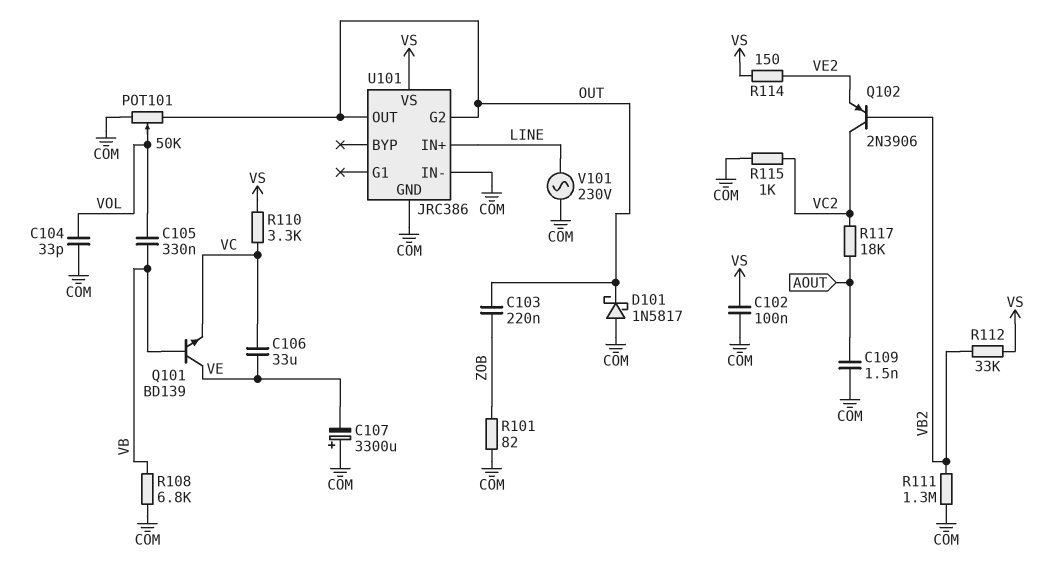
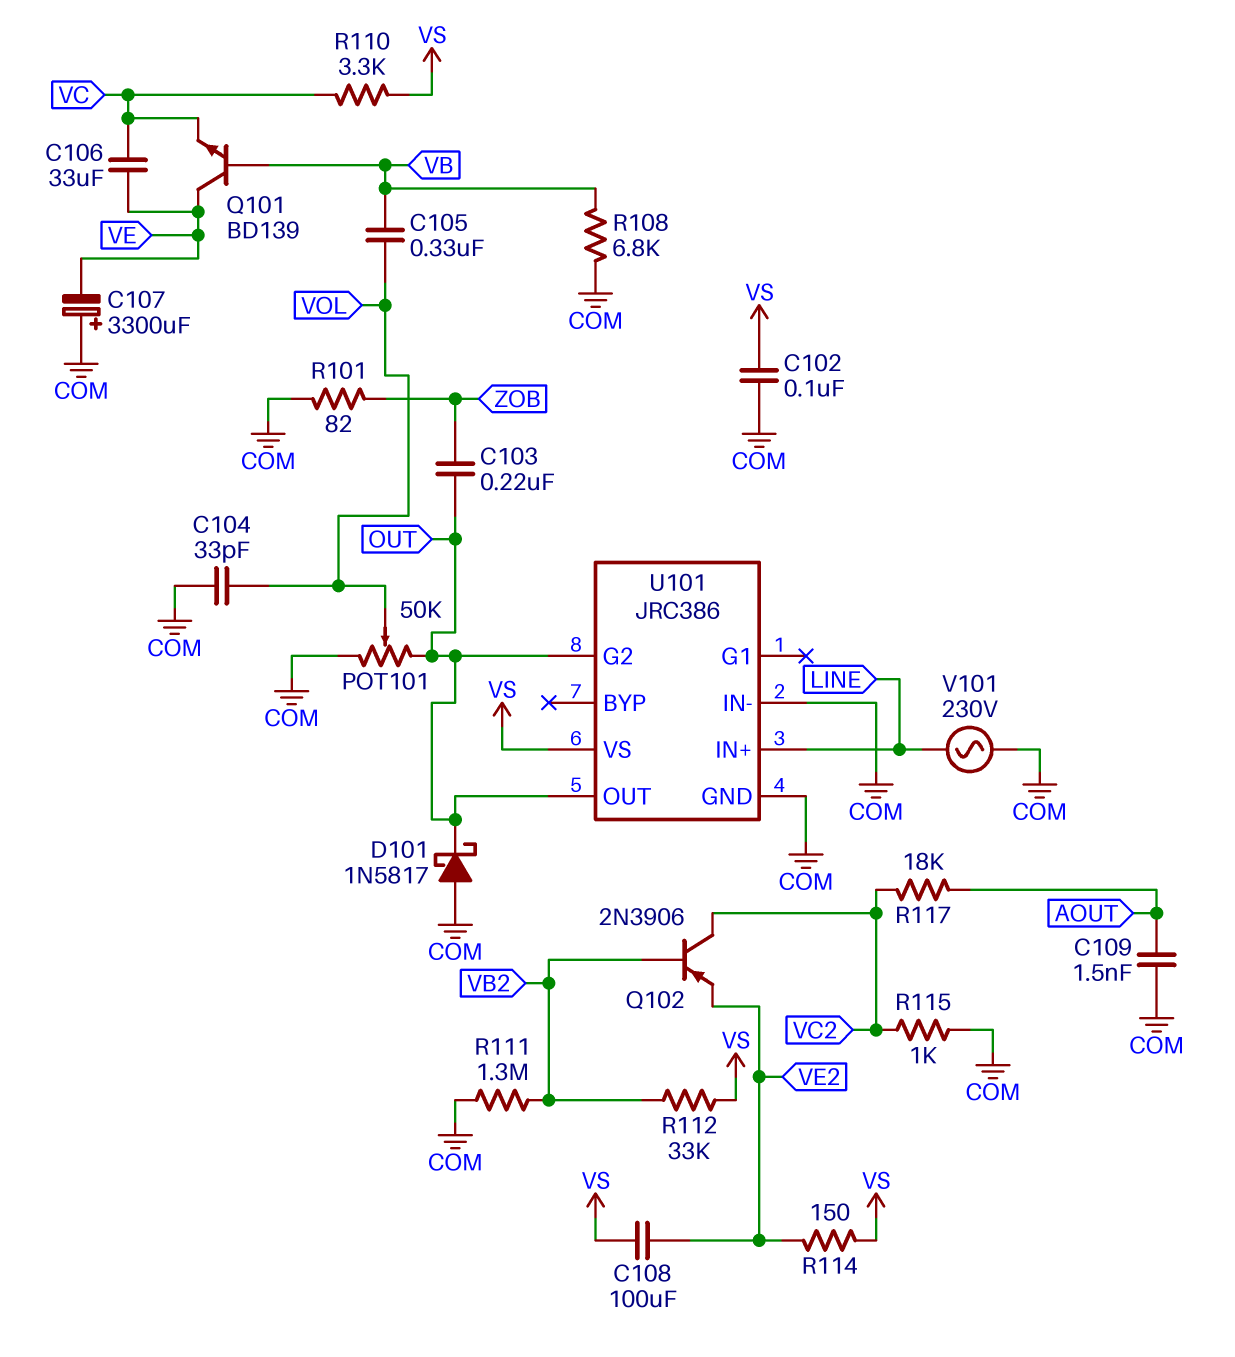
C108: none -> 100uF (VE2, VS)

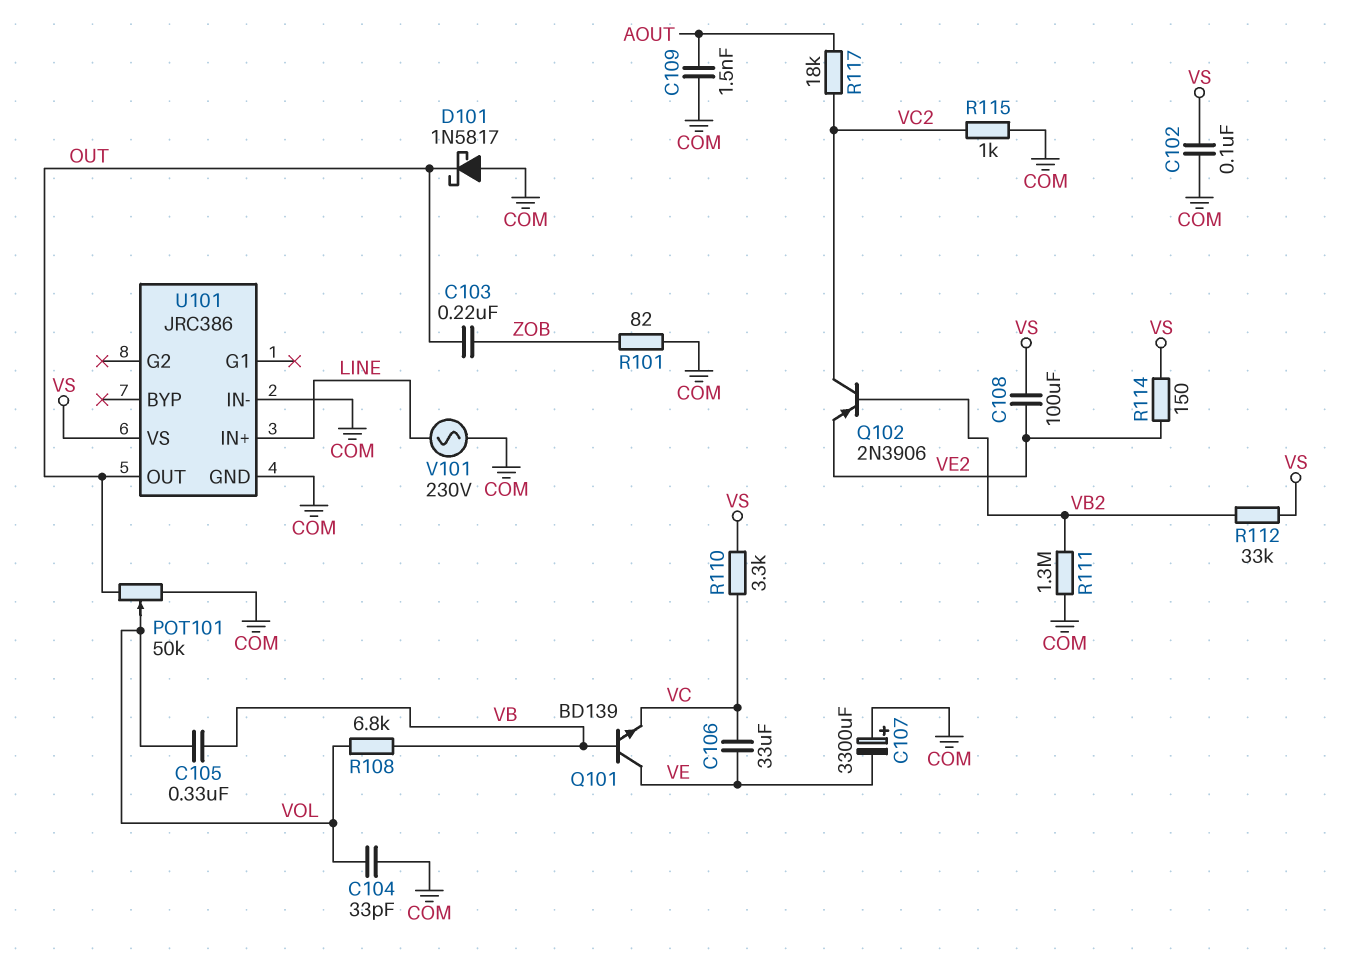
R108: 6.8k (COM, VB) -> 6.8k (VB, VOL)
U101 pin G2: OUT -> none

